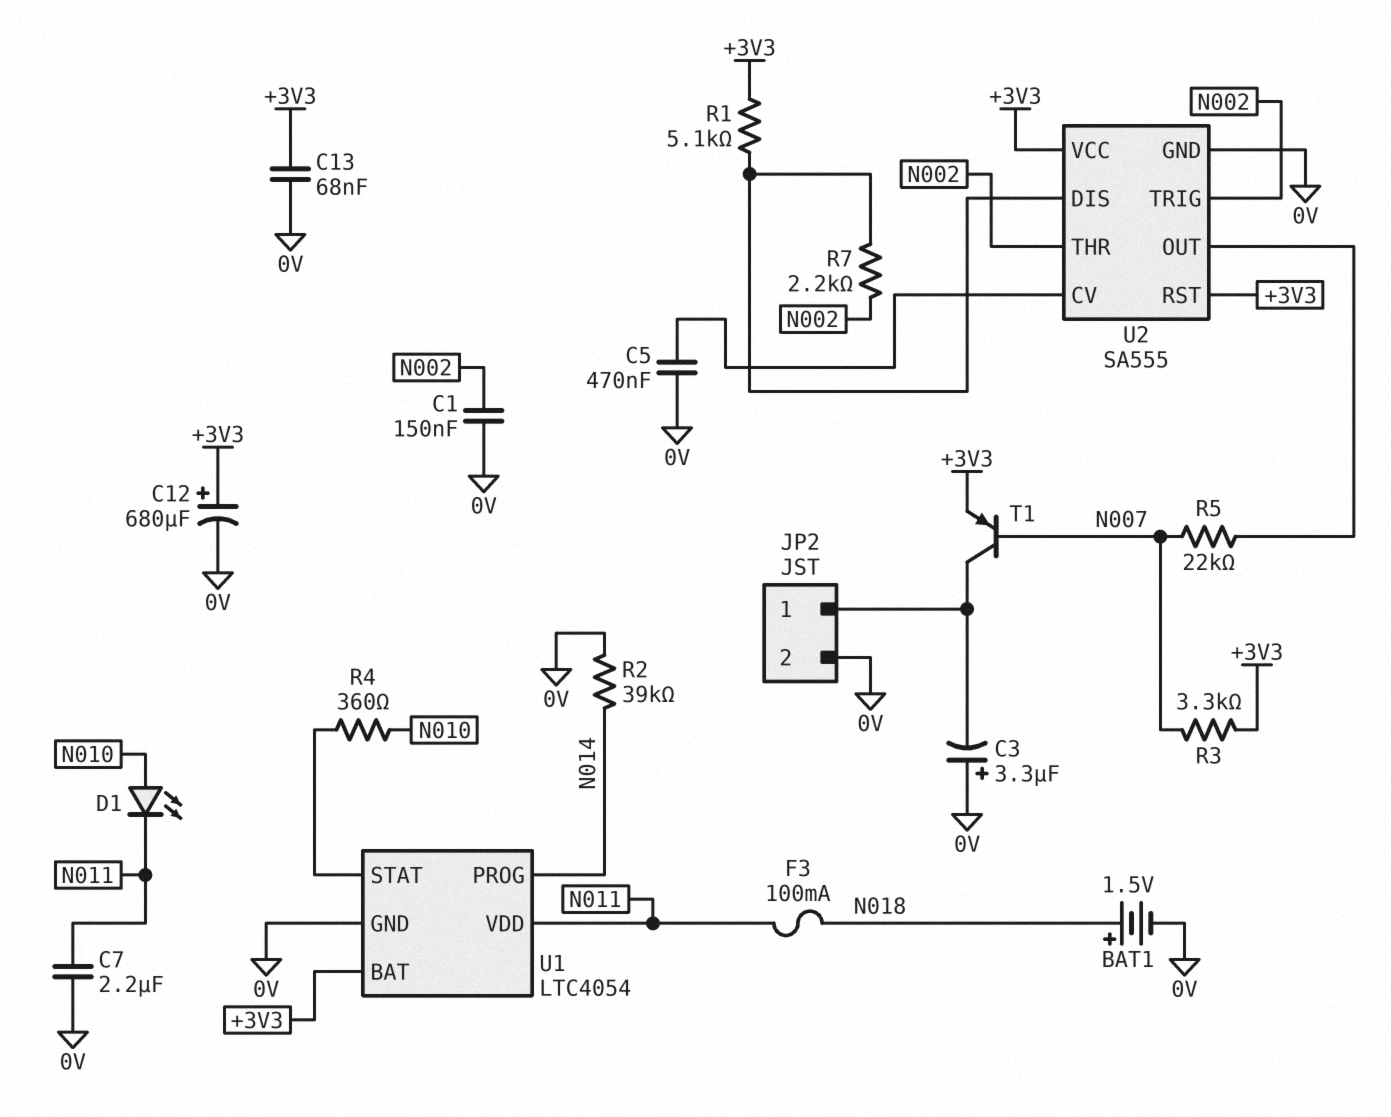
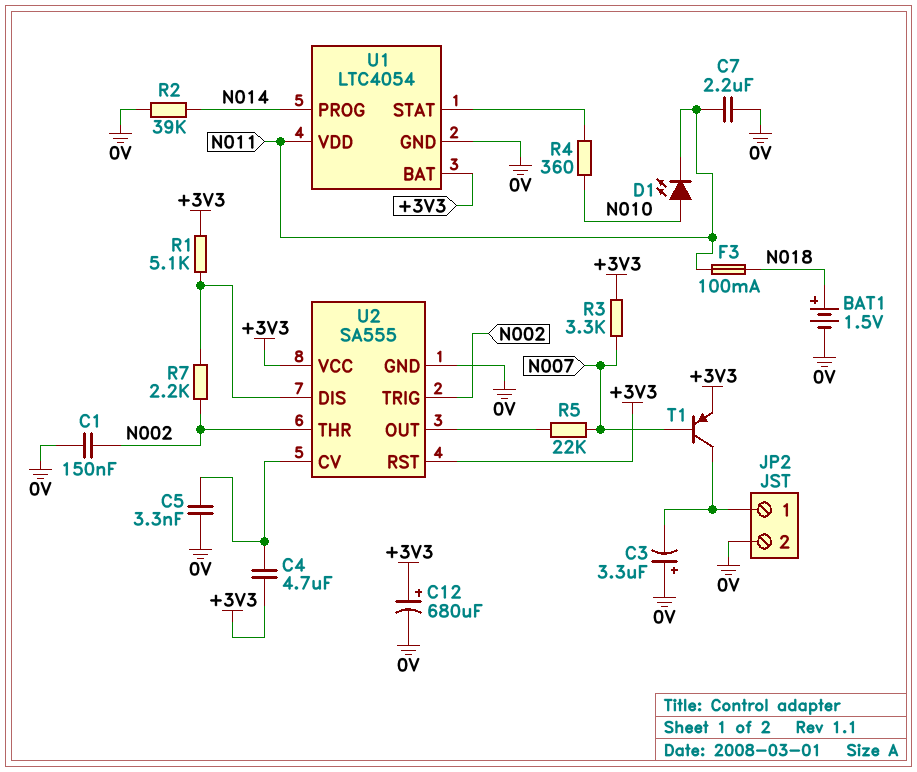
C4: none -> 4.7uF (+3V3, U2/CV)
C5: 470nF (0V, U2/CV) -> 3.3nF (0V, U2/CV)
C13: 68nF (+3V3, 0V) -> none

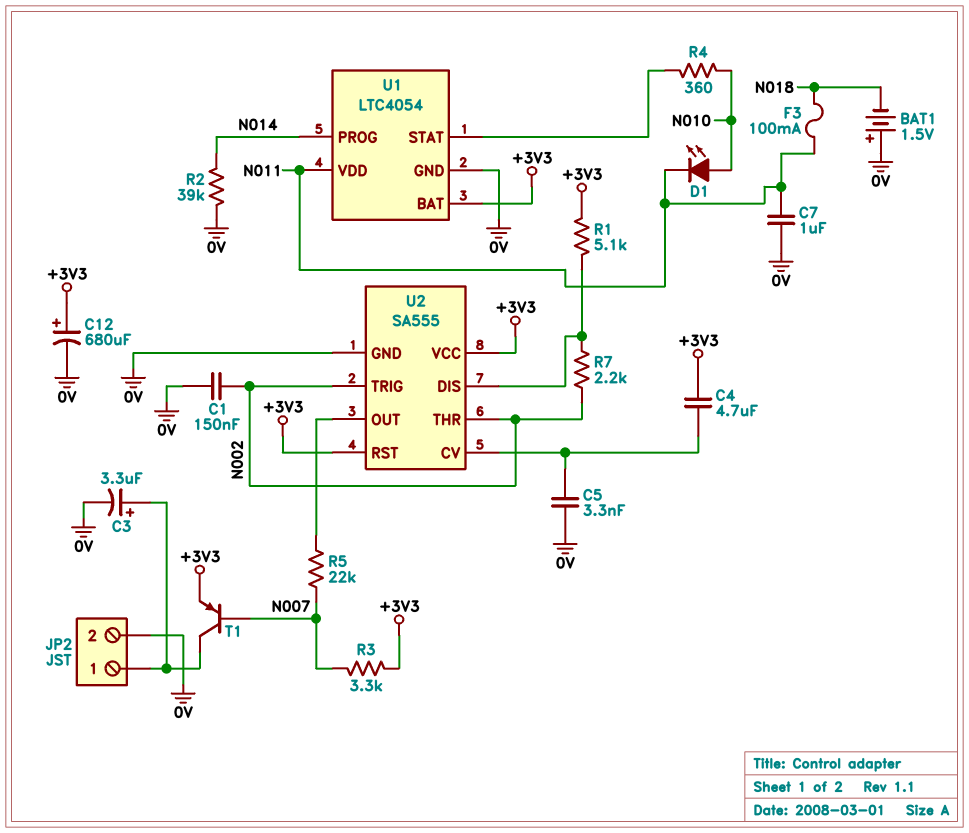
BAT1: 1.5V (plus N018, minus 0V) -> 1.5V (plus 0V, minus N018)
C3: 3.3uF (plus 0V, minus JP2/1) -> 3.3uF (plus JP2/1, minus 0V)
C7: 2.2uF (0V, N011) -> 1uF (0V, N011)

